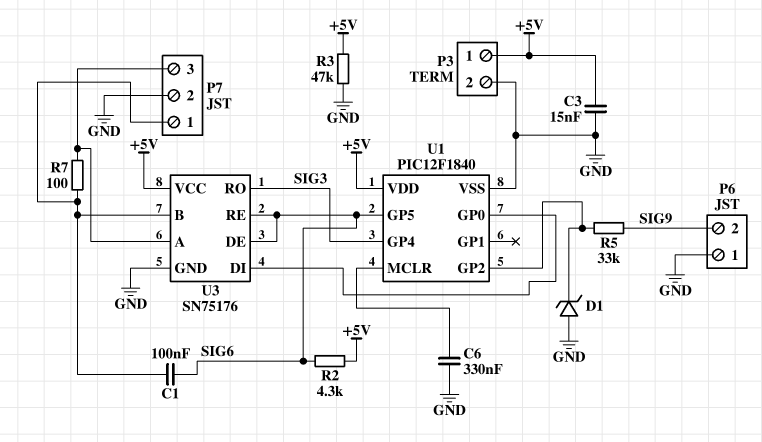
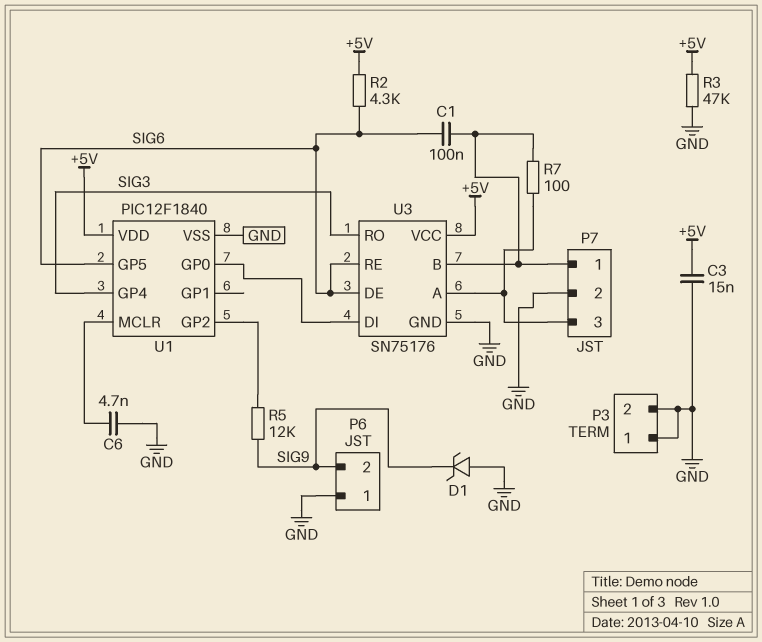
C6: 330nF (GND, U1/MCLR) -> 4.7nF (GND, U1/MCLR)
D1: zener (A GND, K U1/GP2) -> zener (A GND, K SIG9)
P3 pin 1: +5V -> GND
R5: 33k (SIG9, U1/GP2) -> 12k (SIG9, U1/GP2)

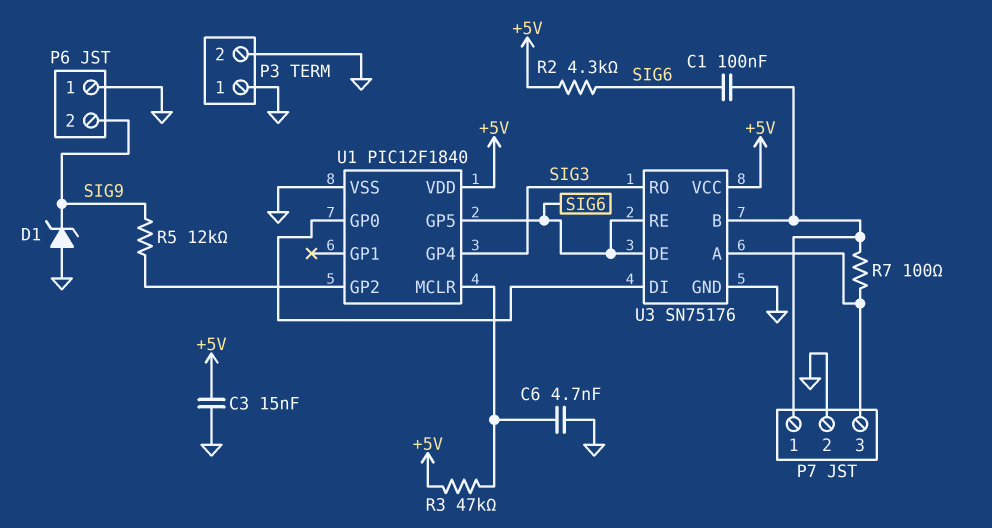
R3: 47k (+5V, GND) -> 47k (+5V, U1/MCLR)

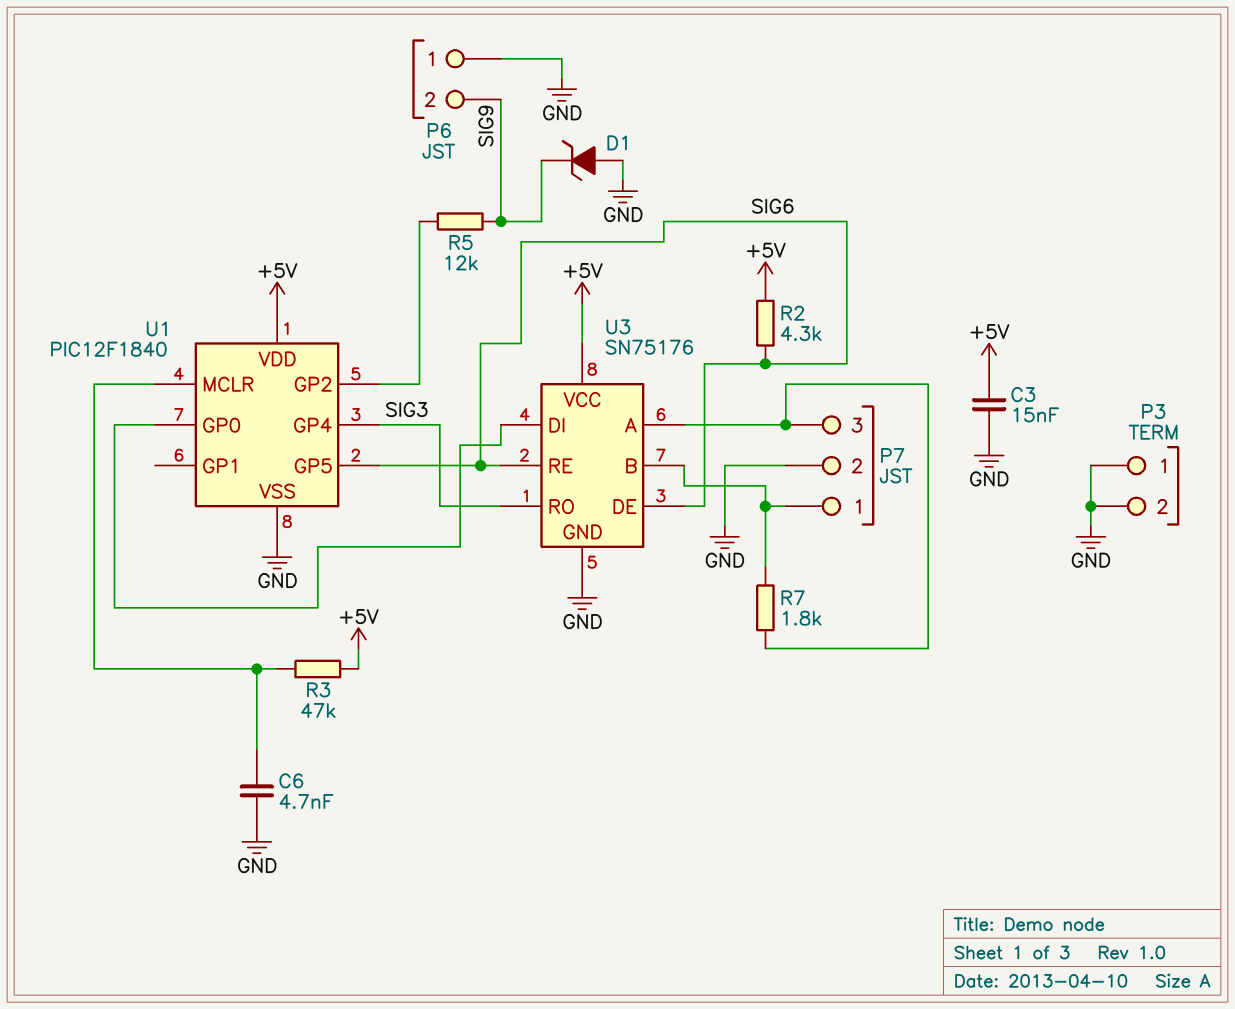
C1: 100nF (P7/1, SIG6) -> none
R7: 100 (P7/1, P7/3) -> 1.8k (P7/1, P7/3)

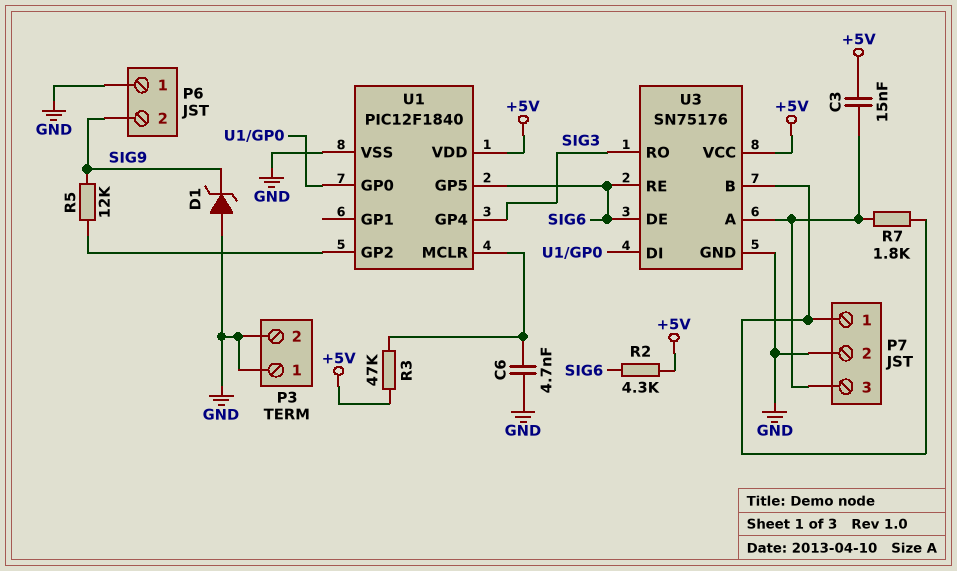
C3: 15nF (+5V, GND) -> 15nF (+5V, P7/3)

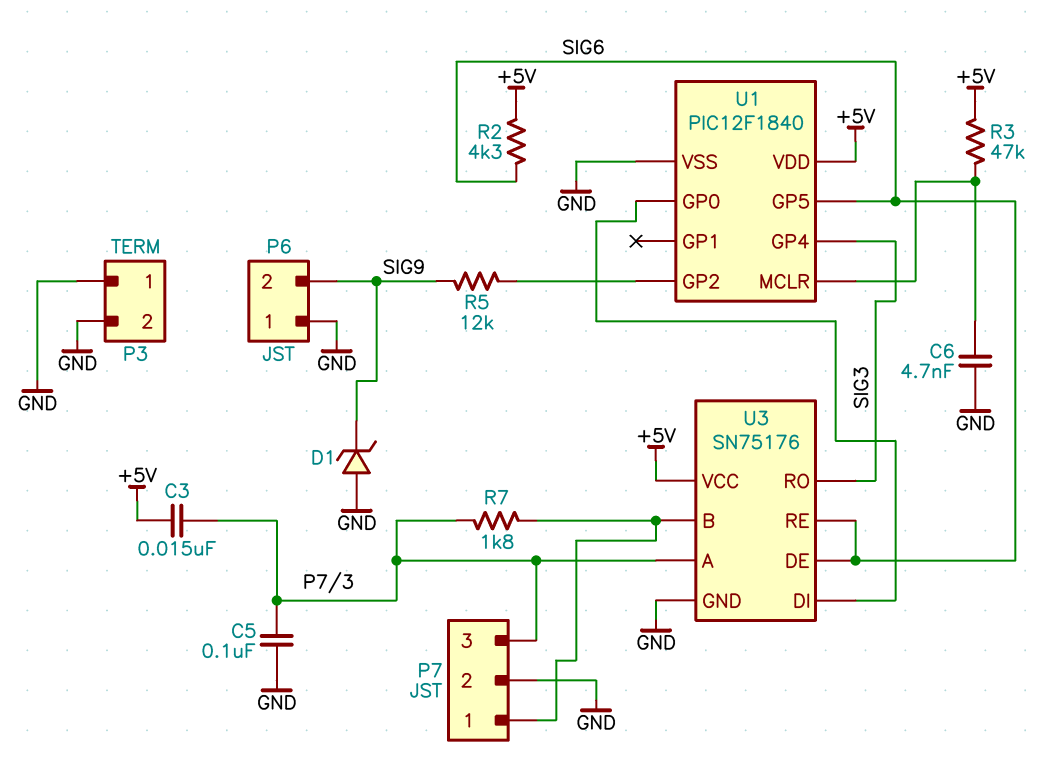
C5: none -> 100nF (GND, P7/3)

